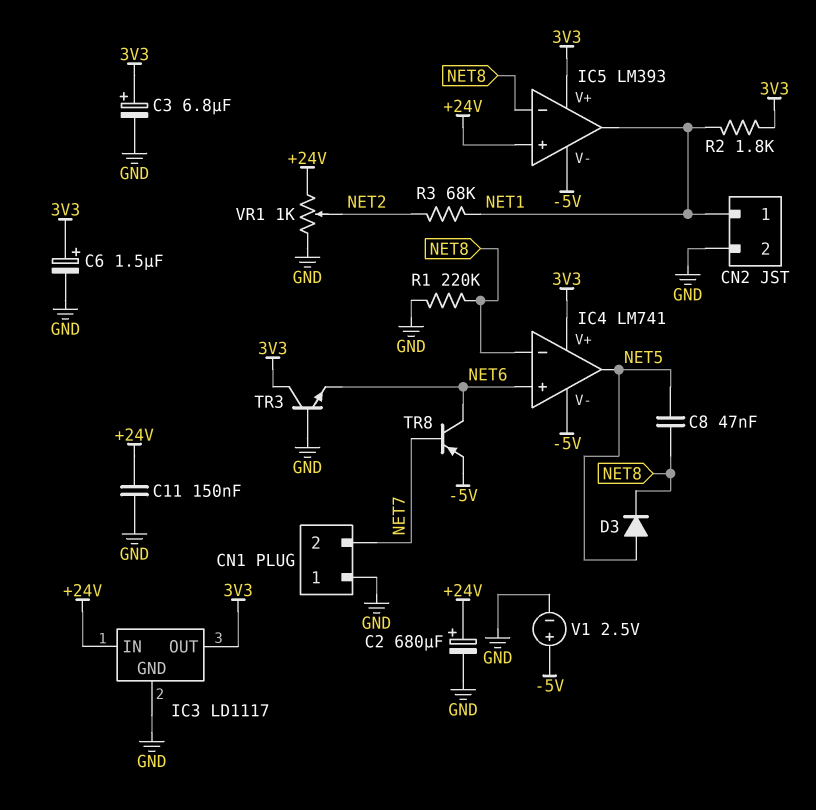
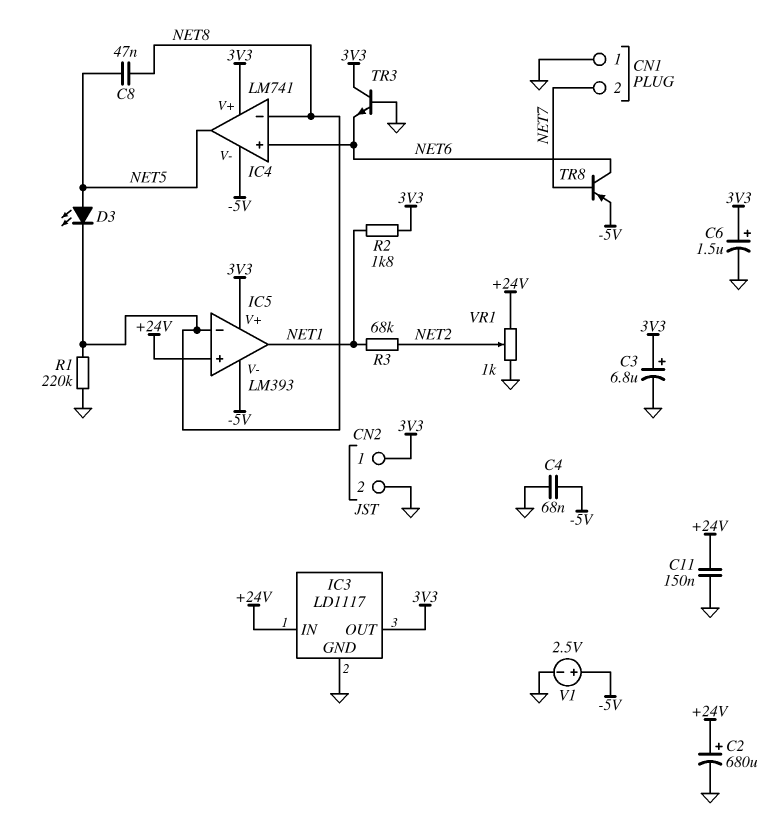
C4: none -> 68nF (-5V, GND)
CN2 pin 1: NET1 -> 3V3
D3: diode (A NET5, K NET8) -> LED (A NET5, K NET8)

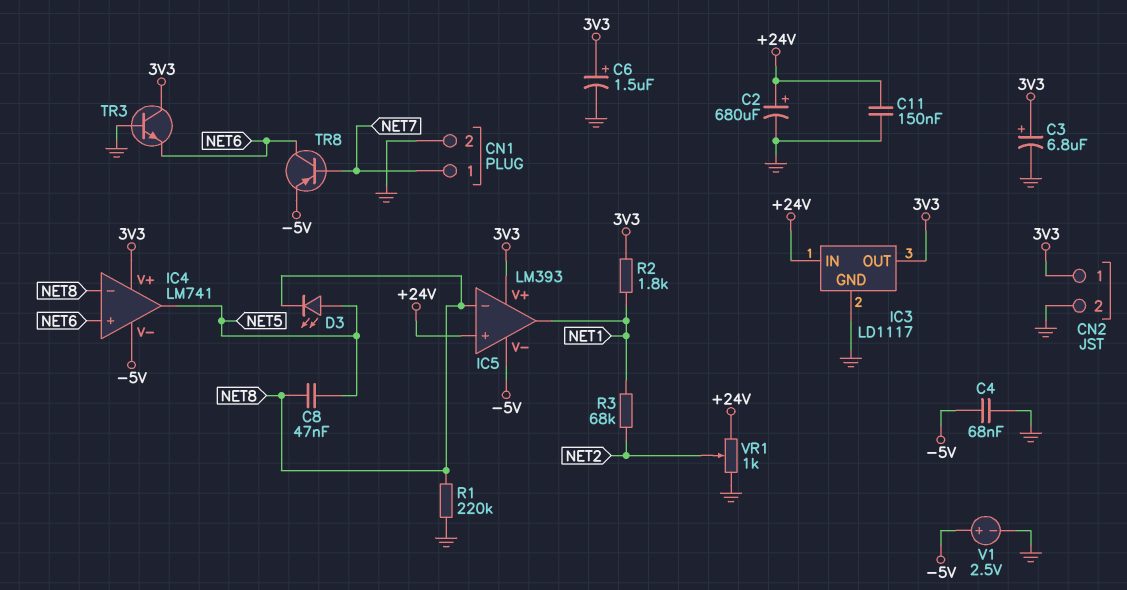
CN1 pin 1: GND -> NET7
CN1 pin 2: NET7 -> GND

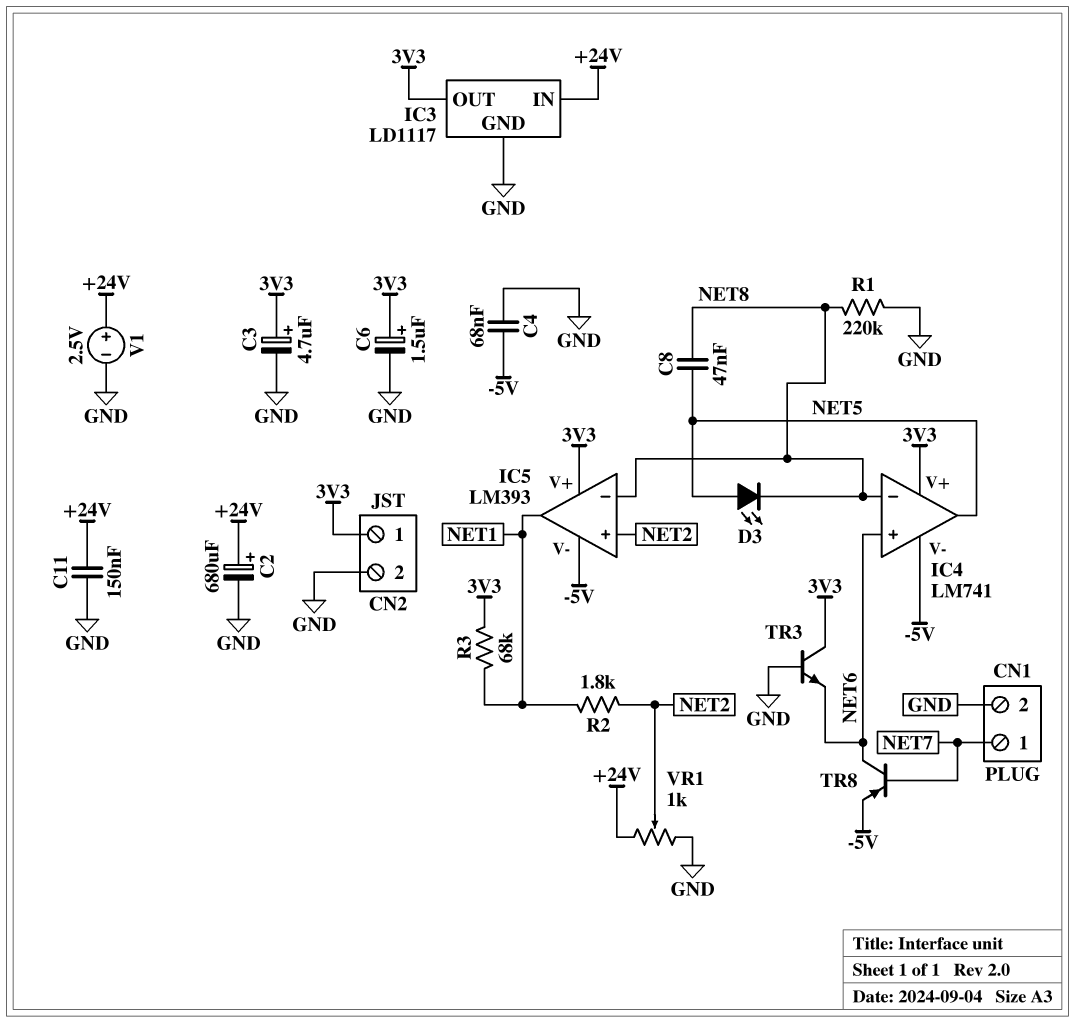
C3: 6.8uF (plus 3V3, minus GND) -> 4.7uF (plus 3V3, minus GND)
IC5 pin in+: +24V -> NET2
R2: 1.8k (3V3, NET1) -> 1.8k (NET1, NET2)
R3: 68k (NET1, NET2) -> 68k (3V3, NET1)
V1: 2.5V (plus -5V, minus GND) -> 2.5V (plus +24V, minus GND)

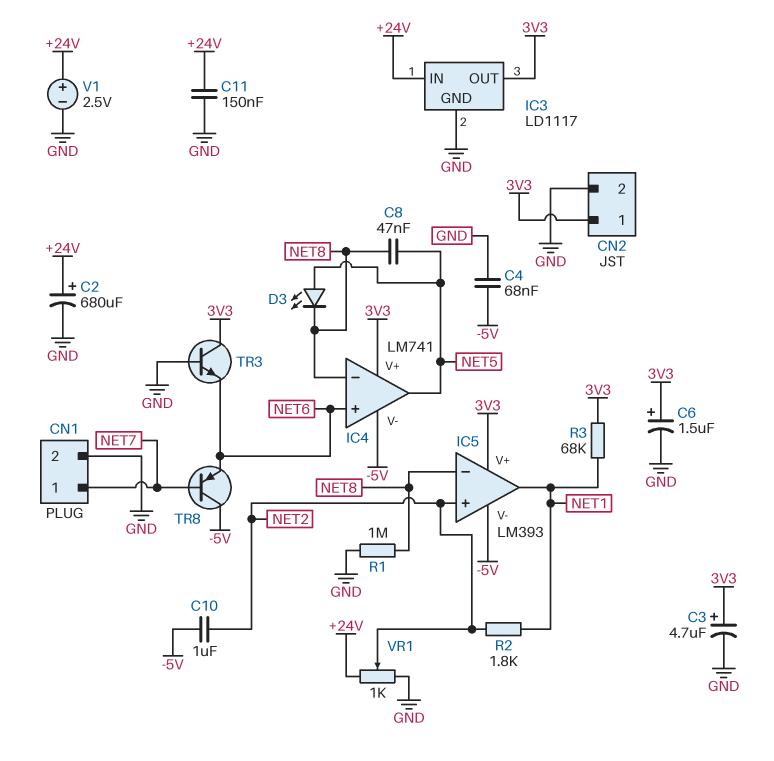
C10: none -> 1uF (-5V, NET2)
R1: 220k (GND, NET8) -> 1M (GND, NET8)
TR8: PNP (B NET7, C NET6, E -5V) -> PNP (B NET7, C -5V, E NET6)

